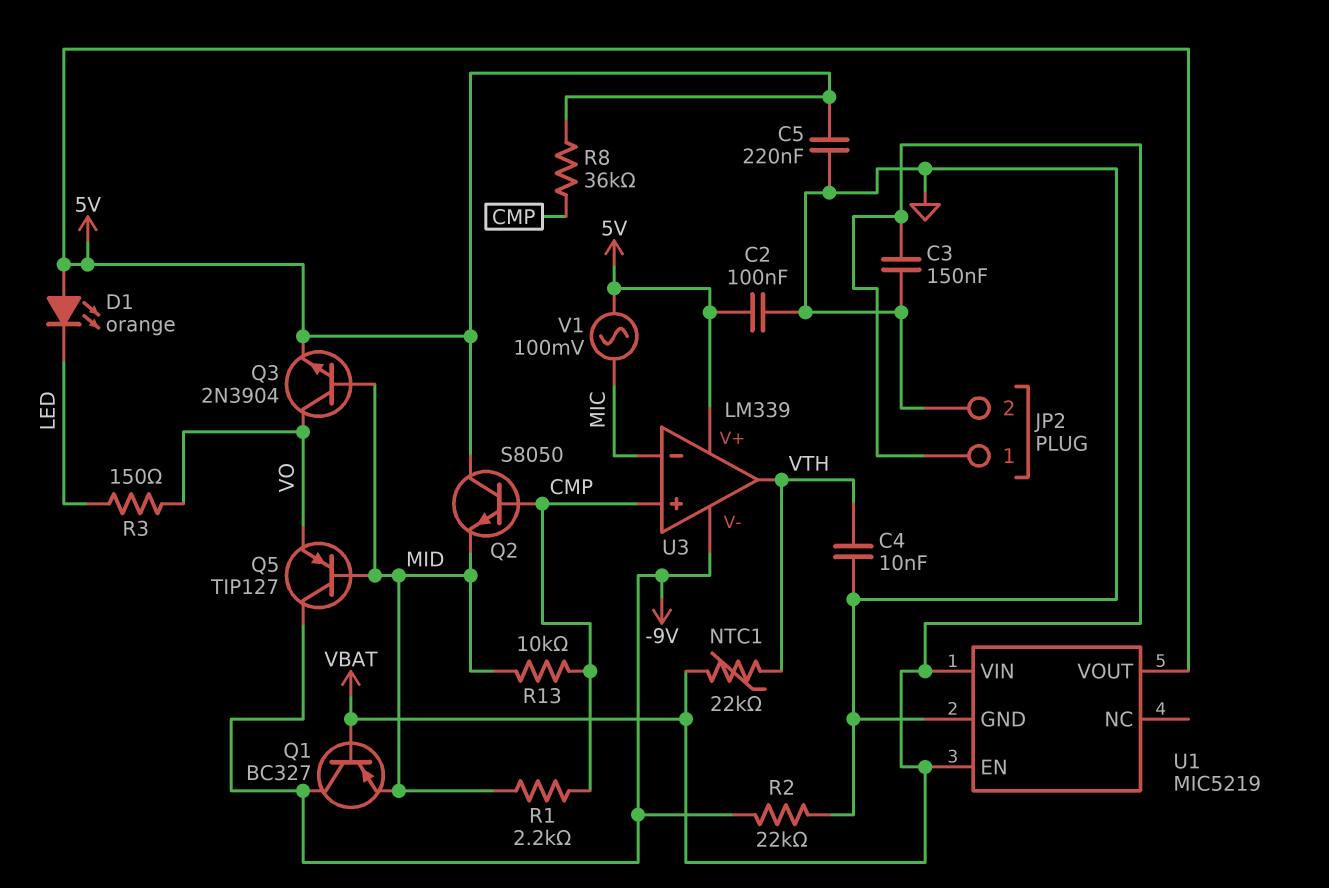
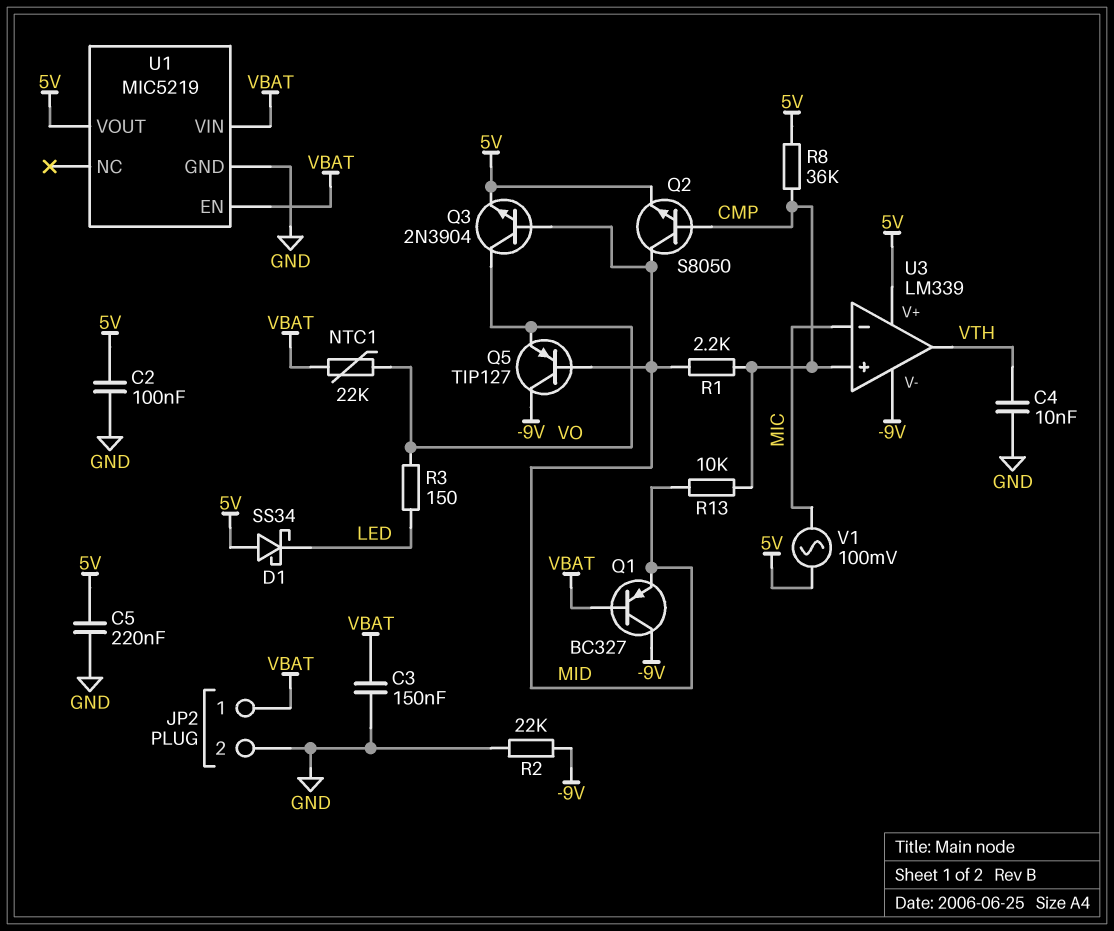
D1: LED orange (A 5V, K LED) -> schottky SS34 (A 5V, K LED)
NTC1: 22k (VBAT, VTH) -> 22k (VBAT, VO)
Q2: NPN S8050 (B CMP, C 5V, E MID) -> NPN S8050 (B CMP, C MID, E 5V)

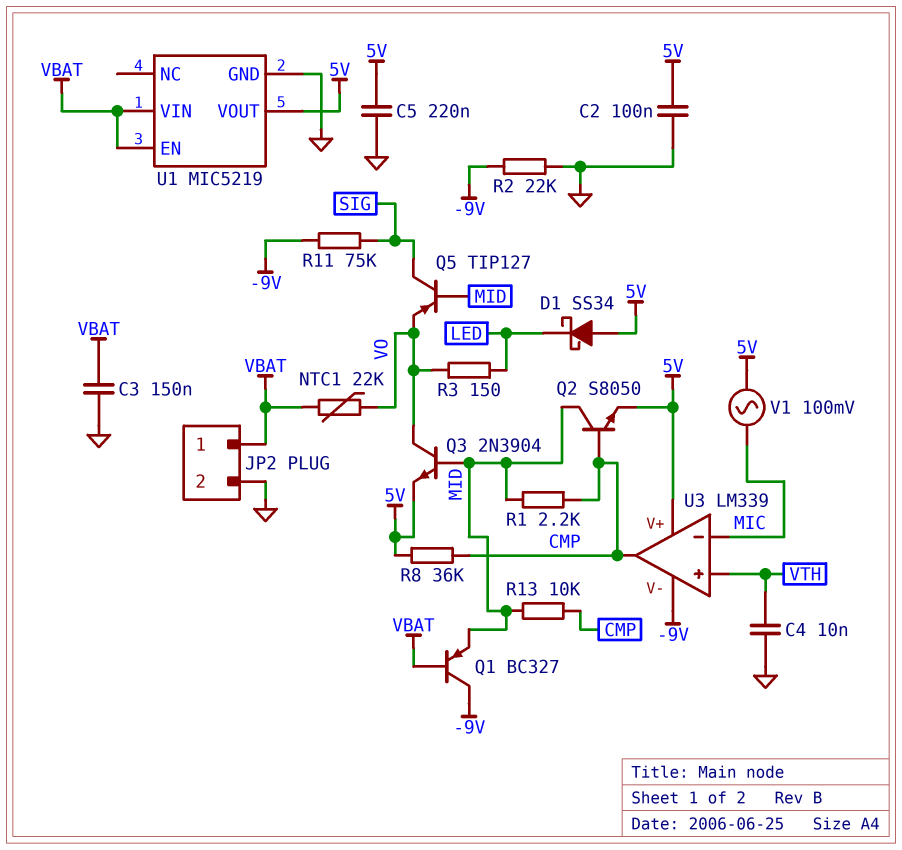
Q5: PNP TIP127 (B MID, C -9V, E VO) -> PNP TIP127 (B MID, C SIG, E VO)
R11: none -> 75k (-9V, SIG)
U3 pin in+: CMP -> VTH
U3 pin out: VTH -> CMP

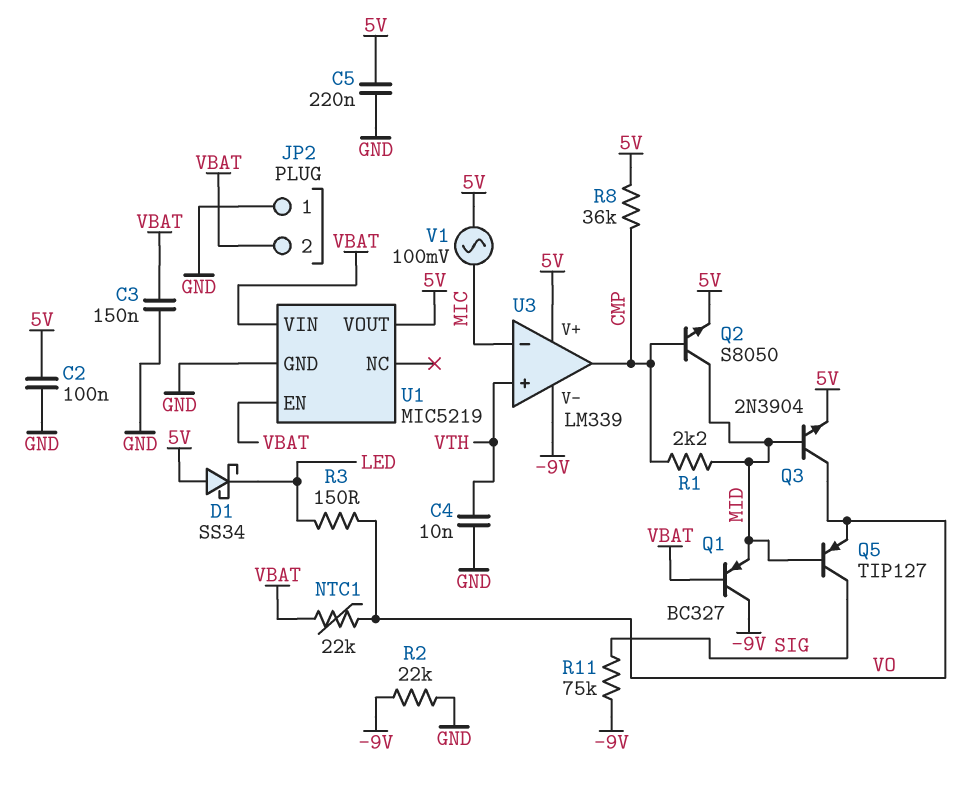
JP2 pin 1: VBAT -> GND
JP2 pin 2: GND -> VBAT
R13: 10k (CMP, MID) -> none

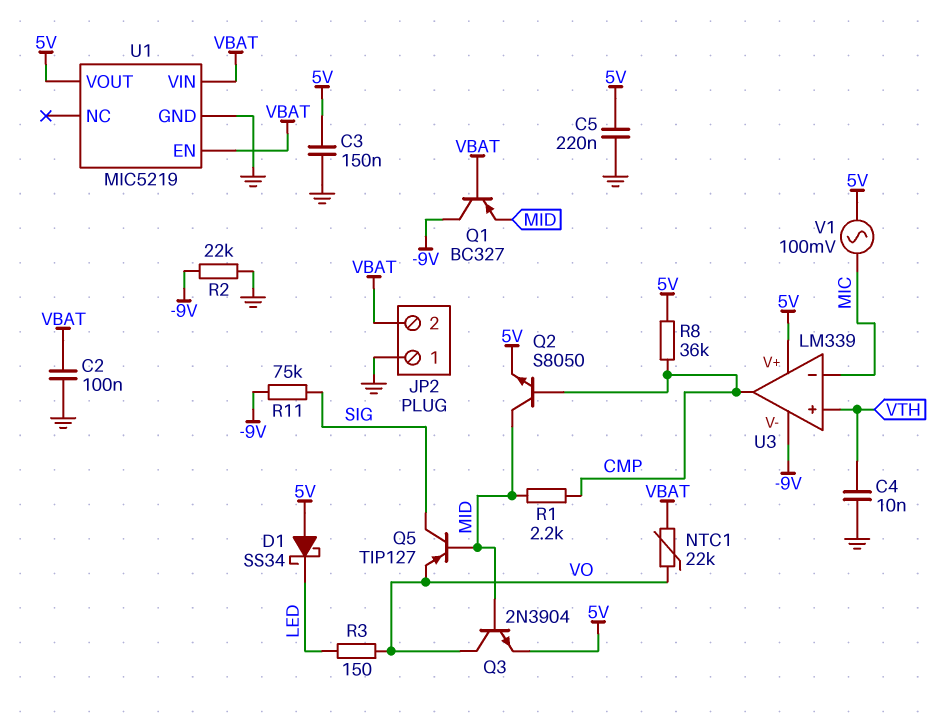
C2: 100nF (5V, GND) -> 100nF (GND, VBAT)
C3: 150nF (GND, VBAT) -> 150nF (5V, GND)

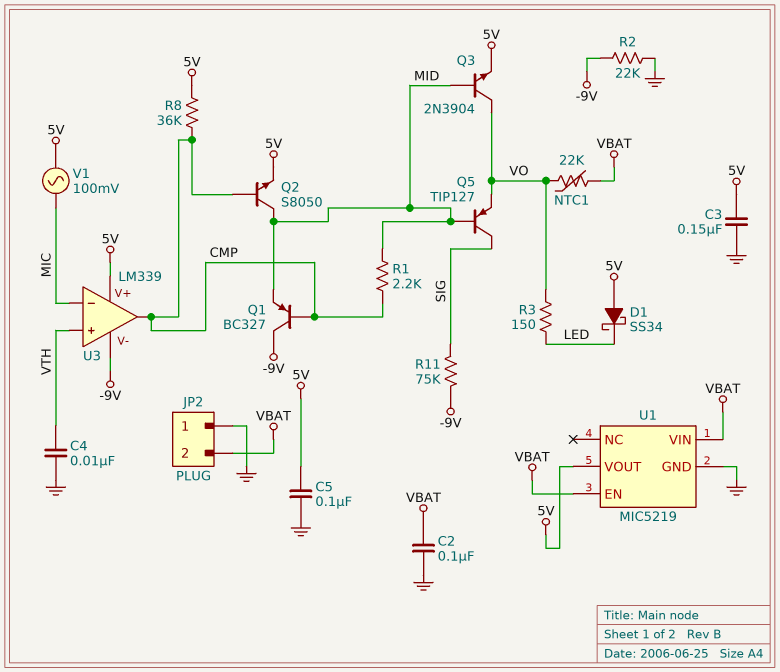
C5: 220nF (5V, GND) -> 100nF (5V, GND)
Q1: PNP BC327 (B VBAT, C -9V, E MID) -> PNP BC327 (B CMP, C -9V, E MID)

